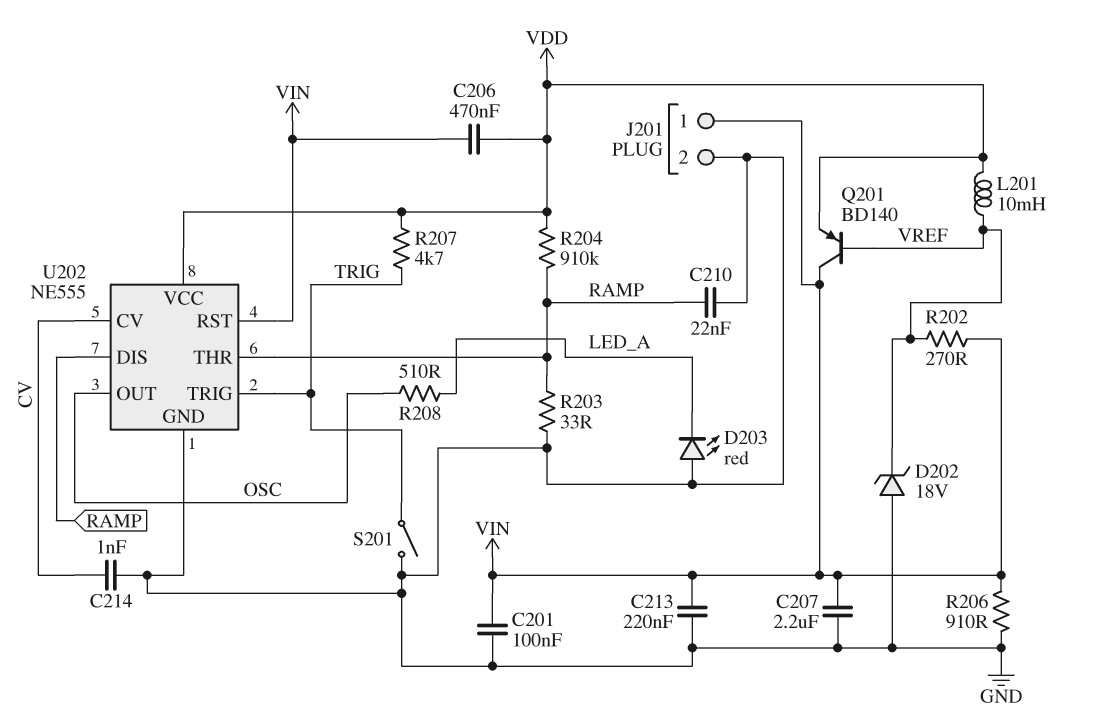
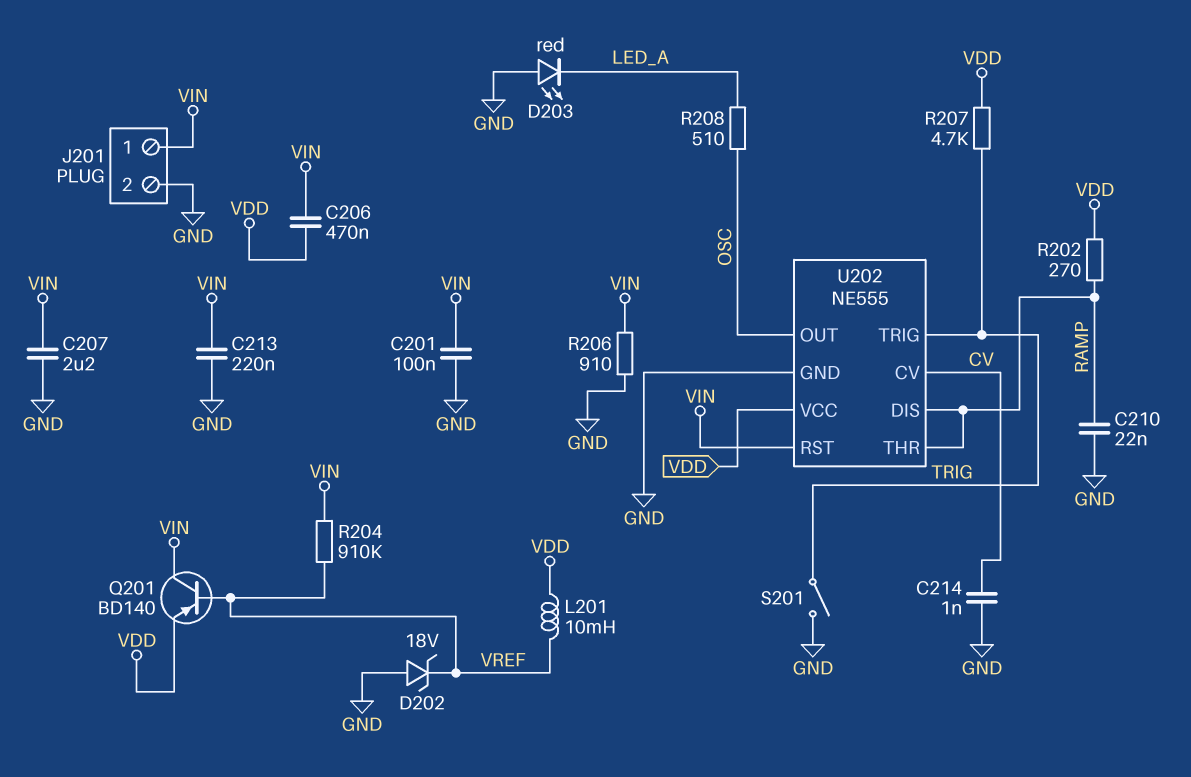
R202: 270 (VIN, VREF) -> 270 (RAMP, VDD)
R203: 33 (GND, RAMP) -> none
R204: 910k (RAMP, VDD) -> 910k (VIN, VREF)

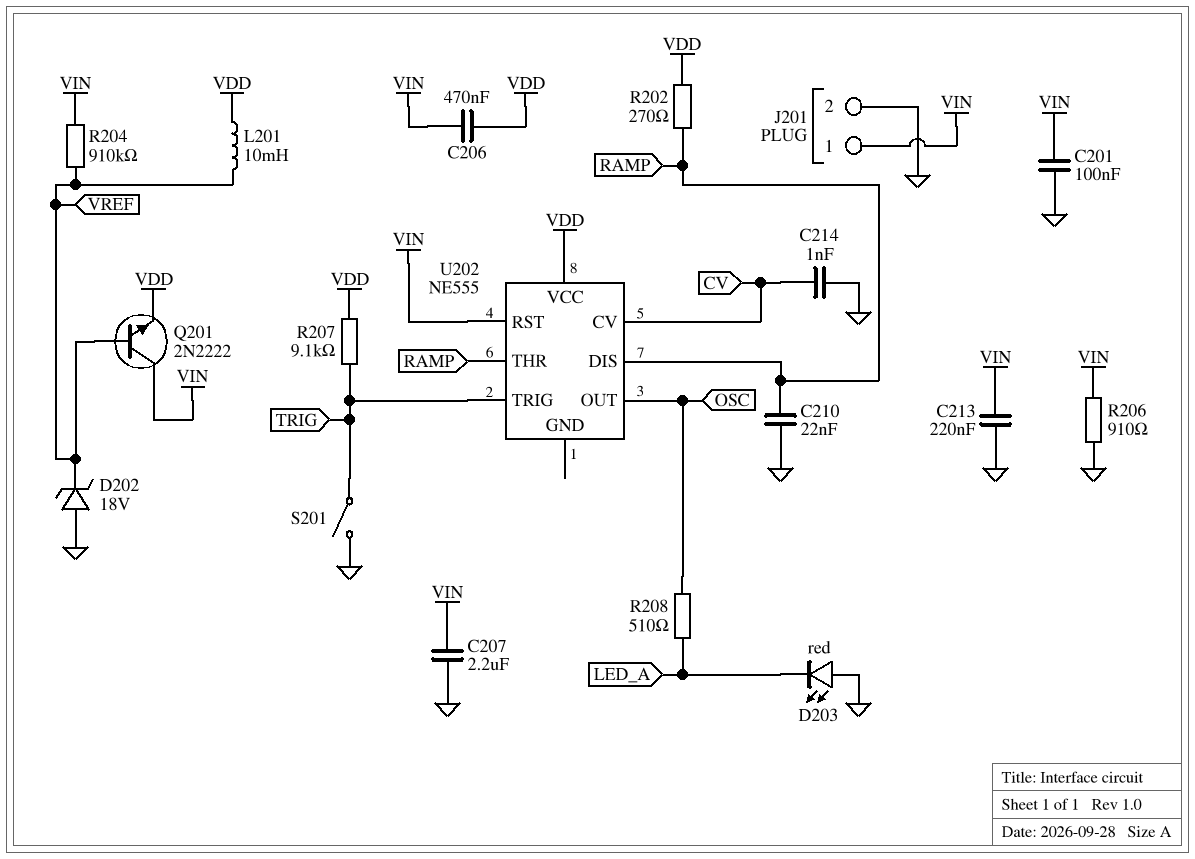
Q201: PNP BD140 (B VREF, C VIN, E VDD) -> NPN 2N2222 (B VREF, C VIN, E VDD)
R207: 4.7k (TRIG, VDD) -> 9.1k (TRIG, VDD)
U202 pin GND: GND -> none

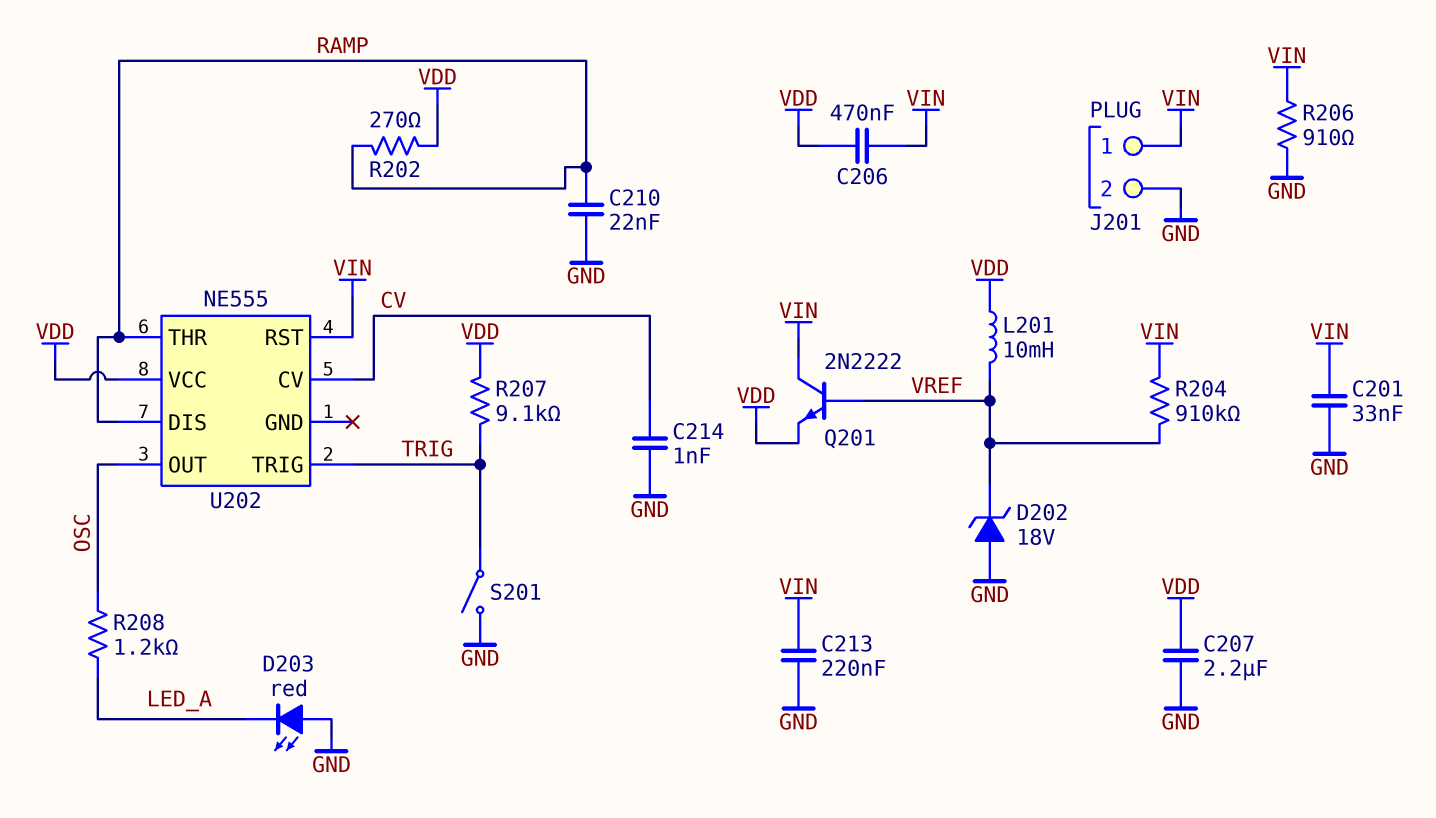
C201: 100nF (GND, VIN) -> 33nF (GND, VIN)
C207: 2.2uF (GND, VIN) -> 2.2uF (GND, VDD)
R208: 510 (LED_A, OSC) -> 1.2k (LED_A, OSC)

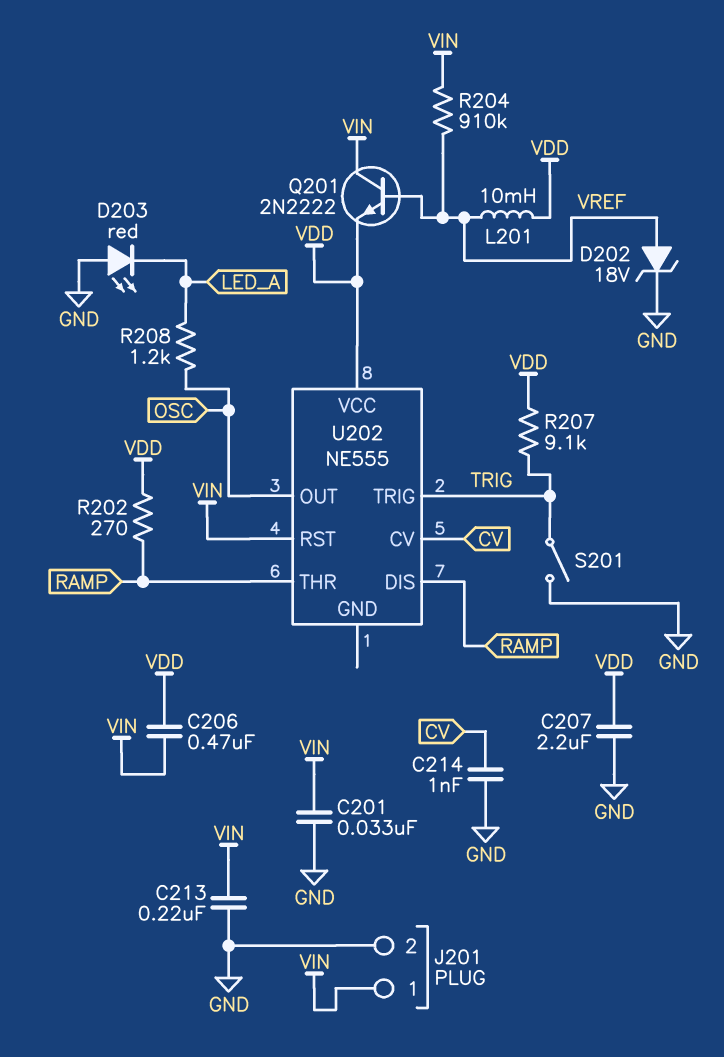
C210: 22nF (GND, RAMP) -> none
D202: zener 18V (A GND, K VREF) -> zener 18V (A VREF, K GND)
R206: 910 (GND, VIN) -> none

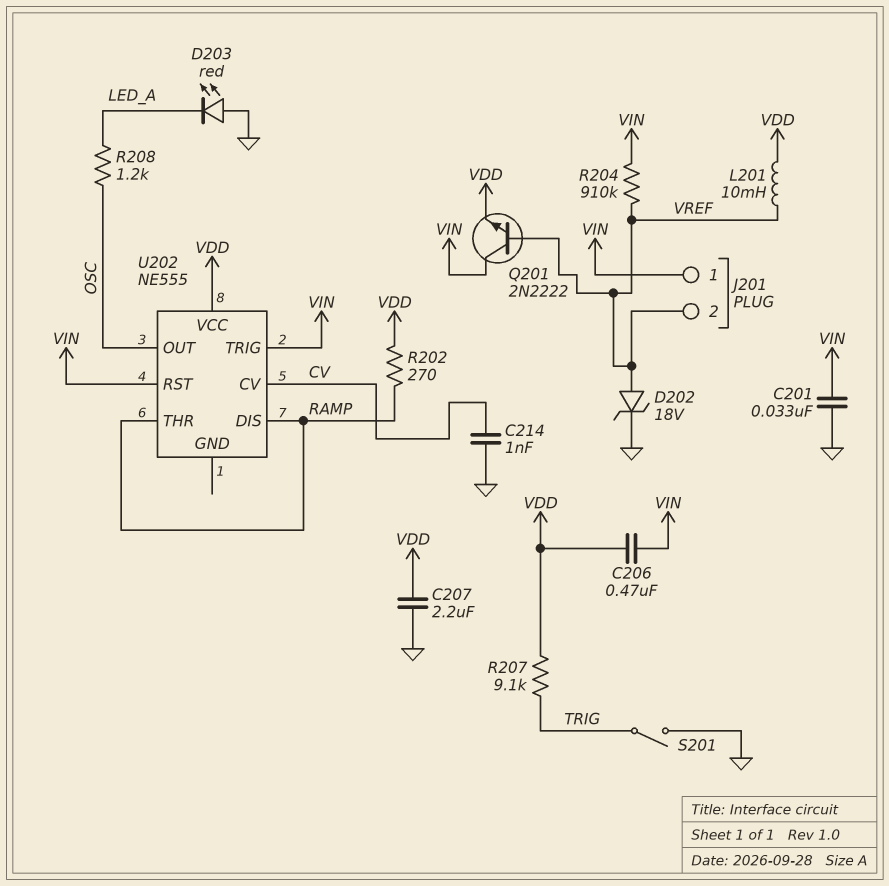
C213: 220nF (GND, VIN) -> none
J201 pin 2: GND -> VREF
U202 pin TRIG: TRIG -> VIN

